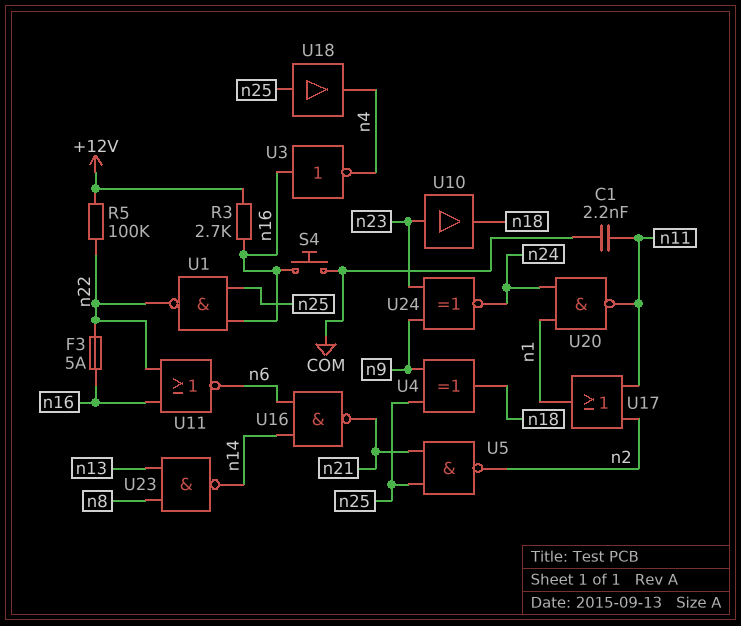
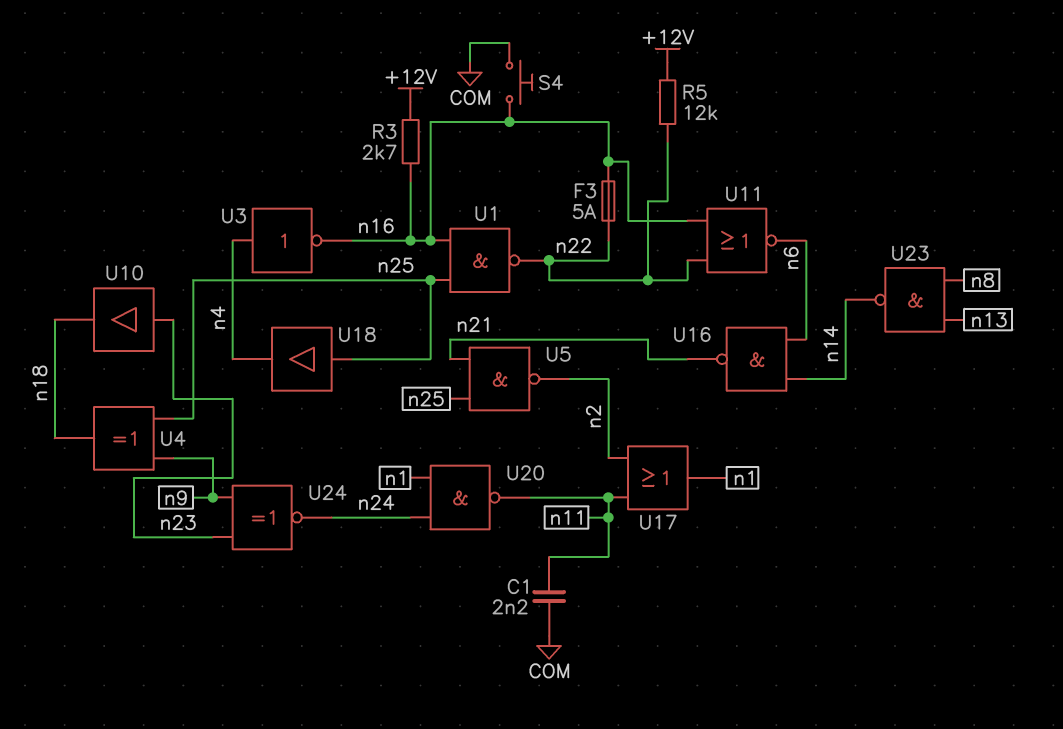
R5: 100k (+12V, n22) -> 12k (+12V, n22)
U3: NOT (in n16, out n4) -> NOT (in n4, out n16)

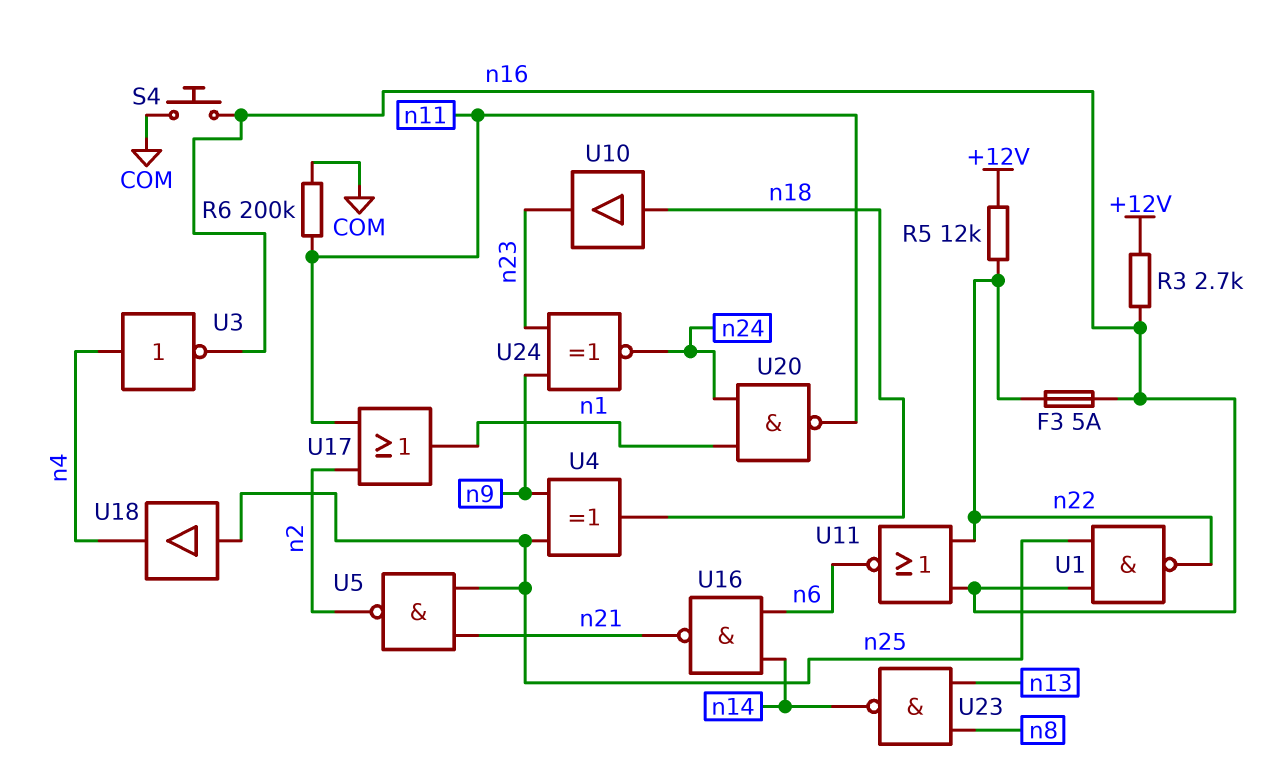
C1: 2.2nF (COM, n11) -> none
R6: none -> 200k (COM, n11)
U10: buffer (in n23, out n18) -> buffer (in n18, out n23)

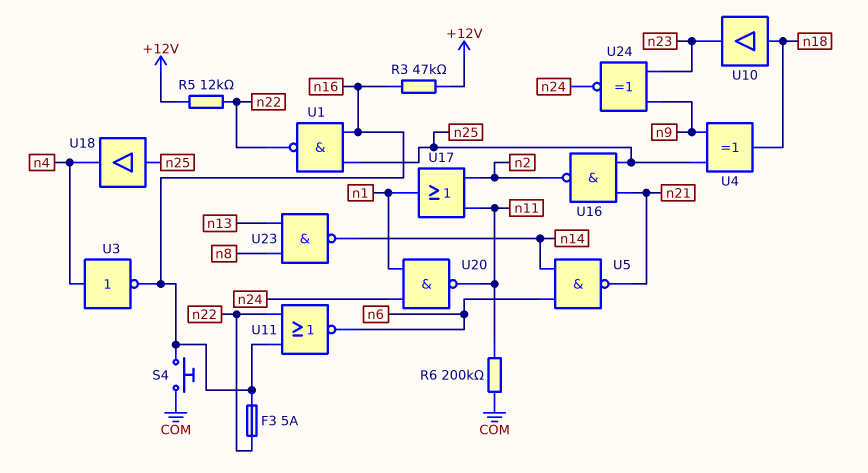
R3: 2.7k (+12V, n16) -> 47k (+12V, n16)
U5: NAND (in n21, in n25, out n2) -> NAND (in n6, in n14, out n21)
U16: NAND (in n6, in n14, out n21) -> NAND (in n21, in n25, out n2)

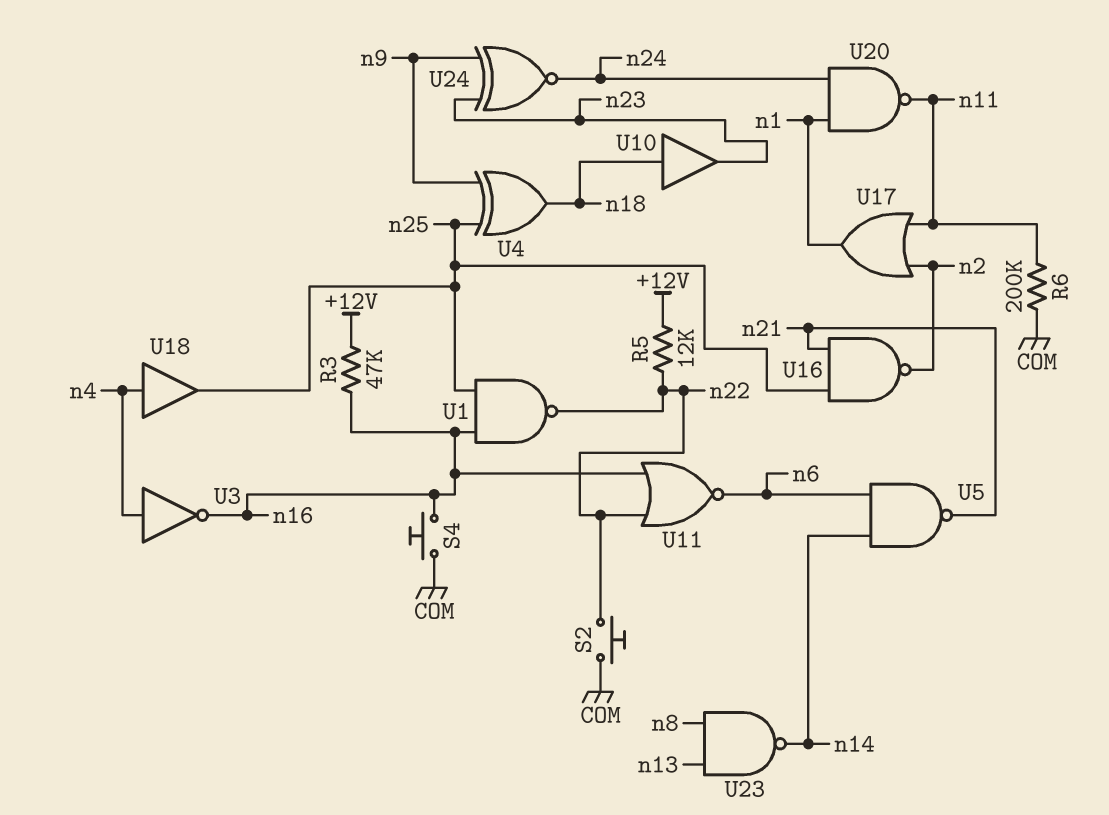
F3: 5A (n16, n22) -> none
S2: none -> button (COM, n22)
U18: buffer (in n25, out n4) -> buffer (in n4, out n25)

